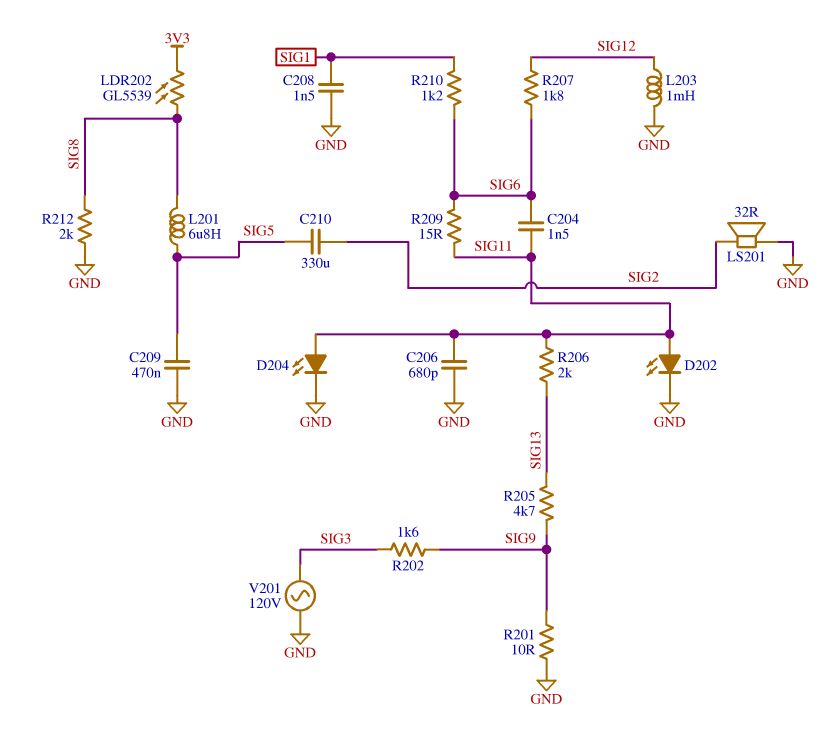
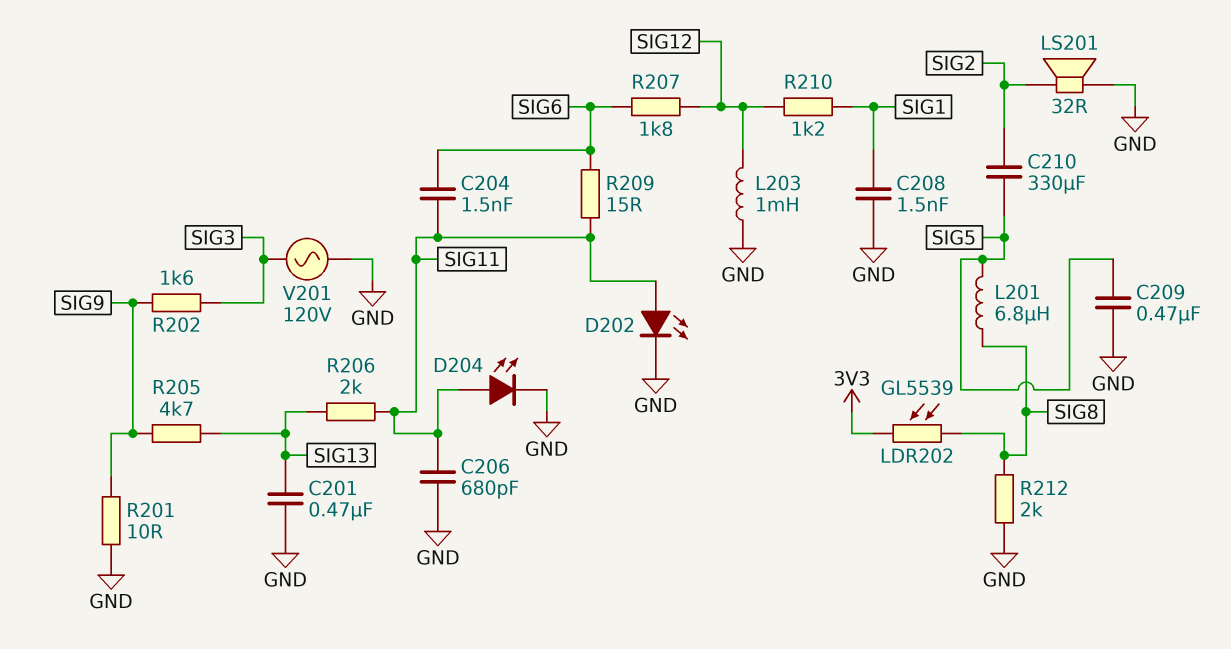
C201: none -> 470nF (GND, SIG13)
R210: 1.2k (SIG1, SIG6) -> 1.2k (SIG1, SIG12)

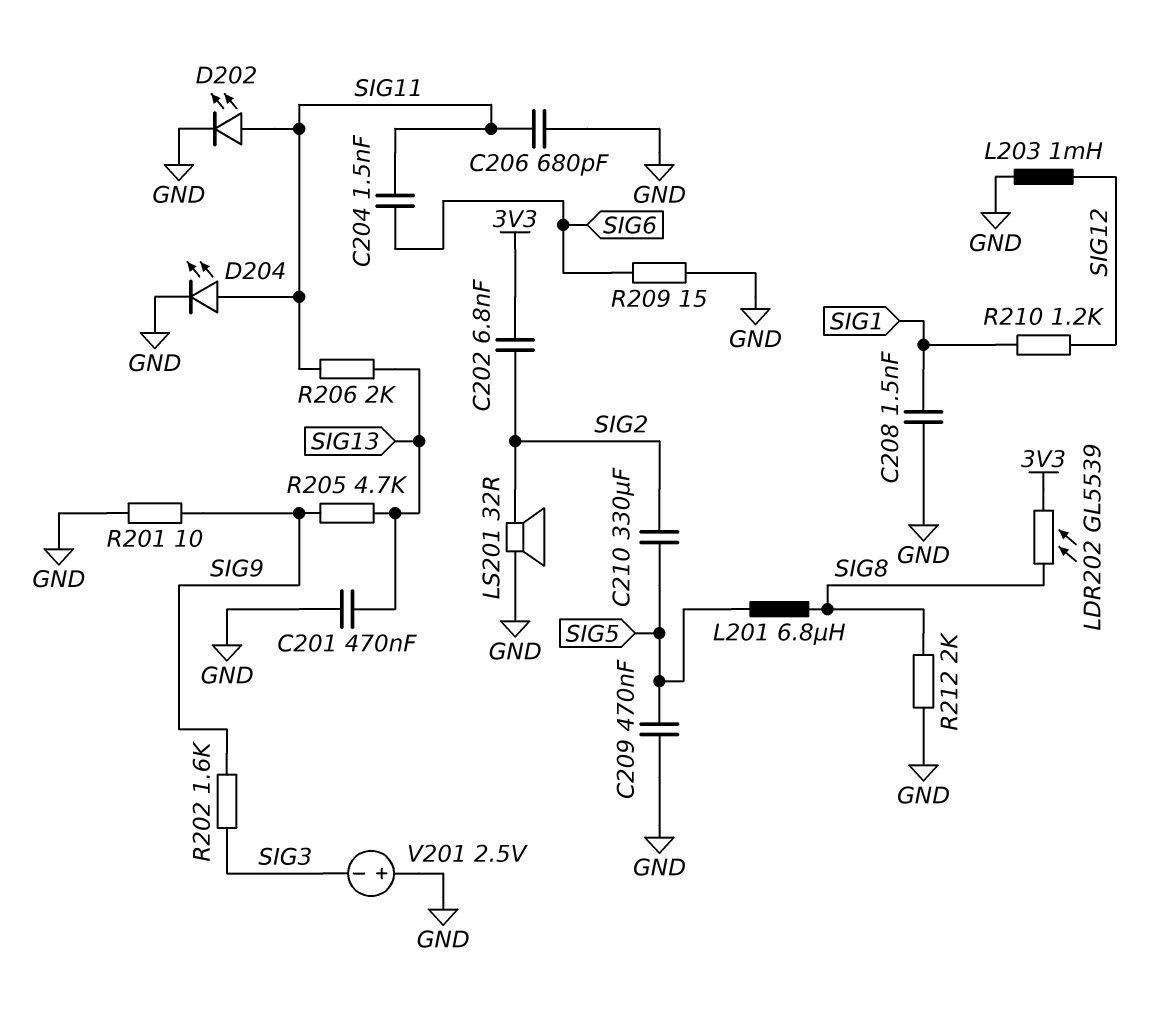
C202: none -> 6.8nF (3V3, SIG2)
R207: 1.8k (SIG6, SIG12) -> none
R209: 15 (SIG6, SIG11) -> 15 (GND, SIG6)
V201: AC 120V (GND, SIG3) -> 2.5V (plus GND, minus SIG3)

